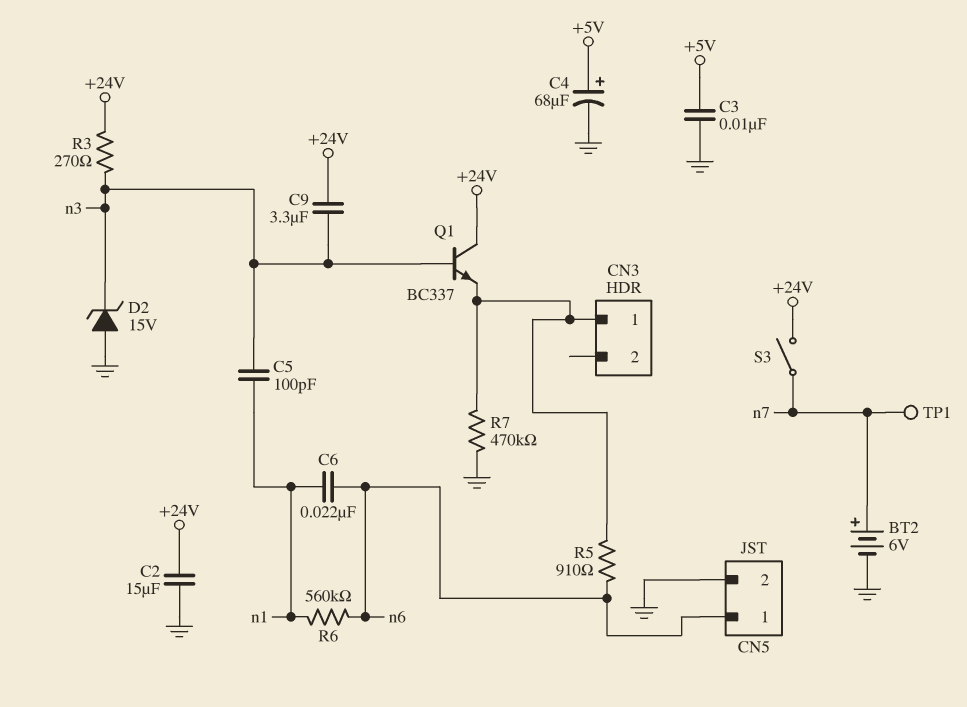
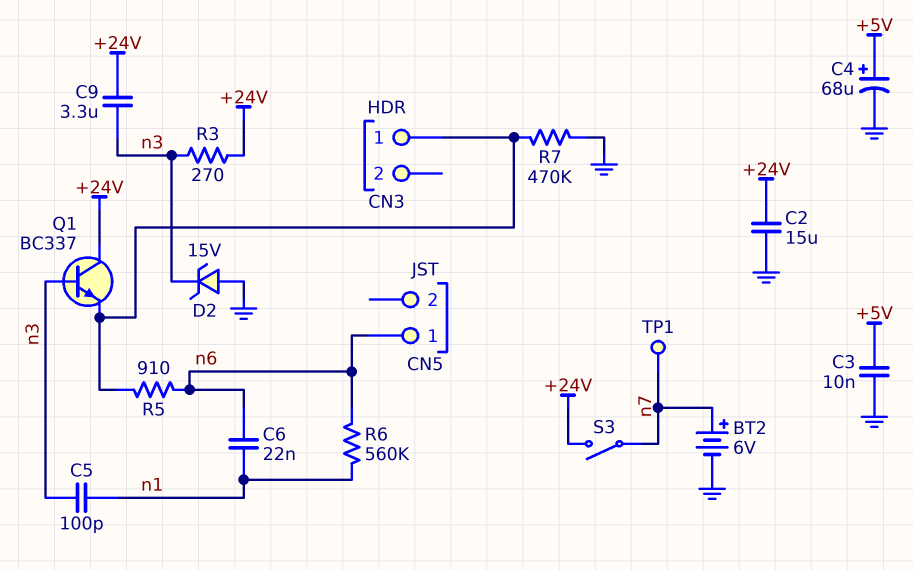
CN5 pin 2: GND -> none

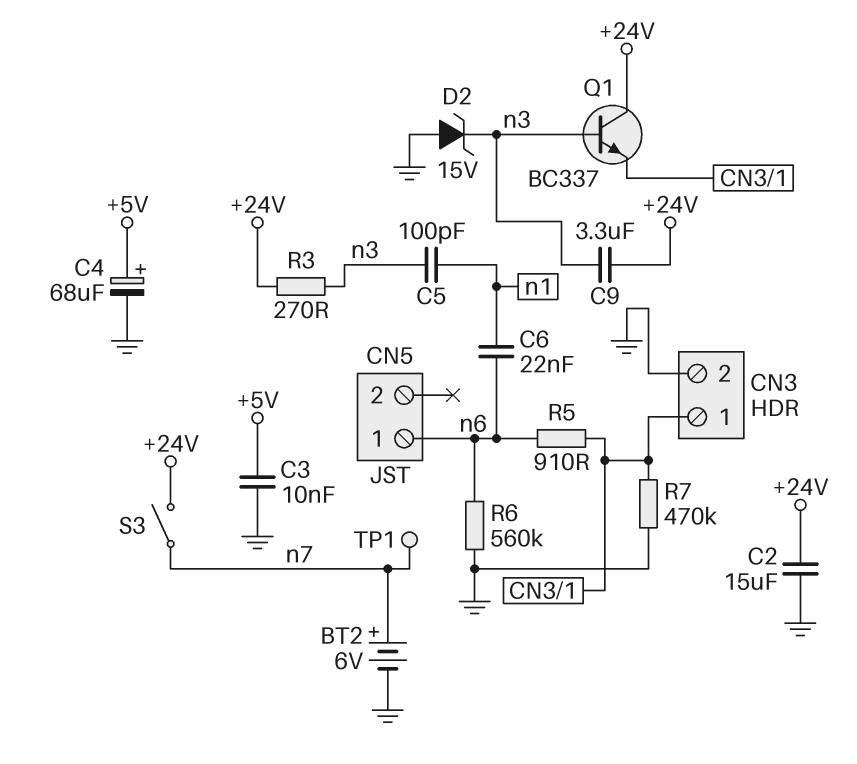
CN3 pin 2: none -> GND
R6: 560k (n1, n6) -> 560k (GND, n6)

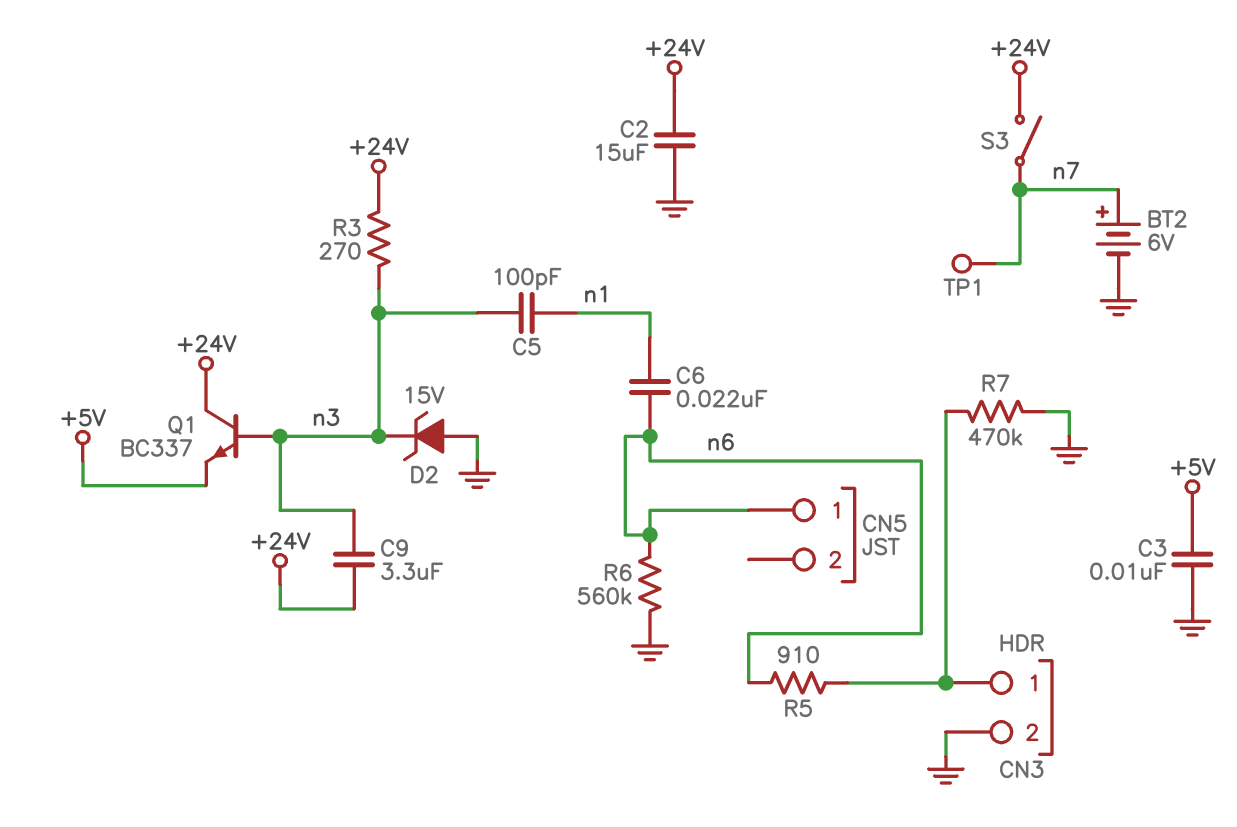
C4: 68uF (plus +5V, minus GND) -> none
Q1: NPN BC337 (B n3, C +24V, E CN3/1) -> NPN BC337 (B n3, C +24V, E +5V)

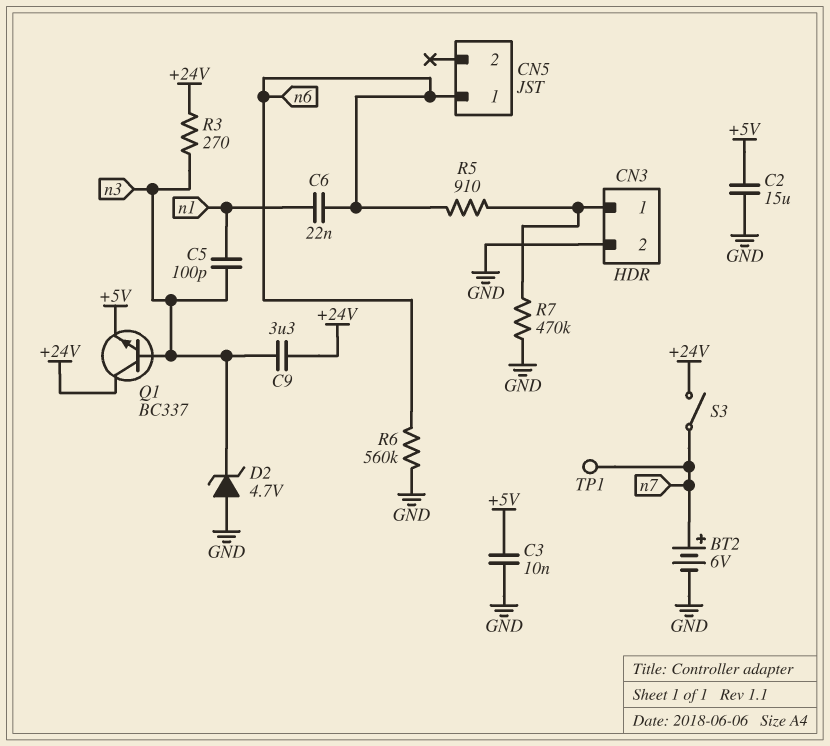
C2: 15uF (+24V, GND) -> 15uF (+5V, GND)
D2: zener 15V (A GND, K n3) -> zener 4.7V (A GND, K n3)

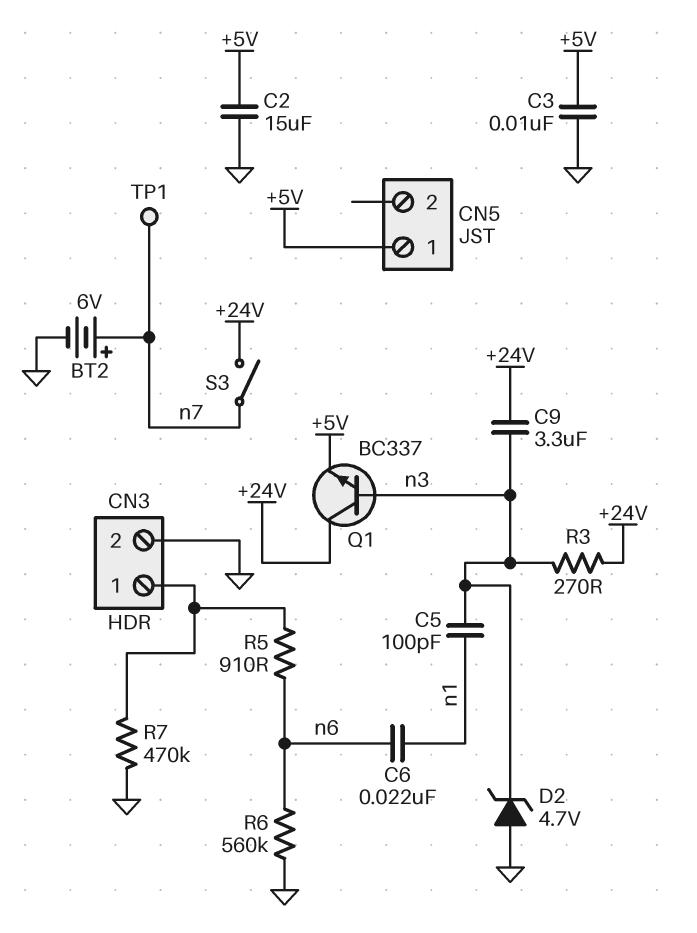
CN5 pin 1: n6 -> +5V

